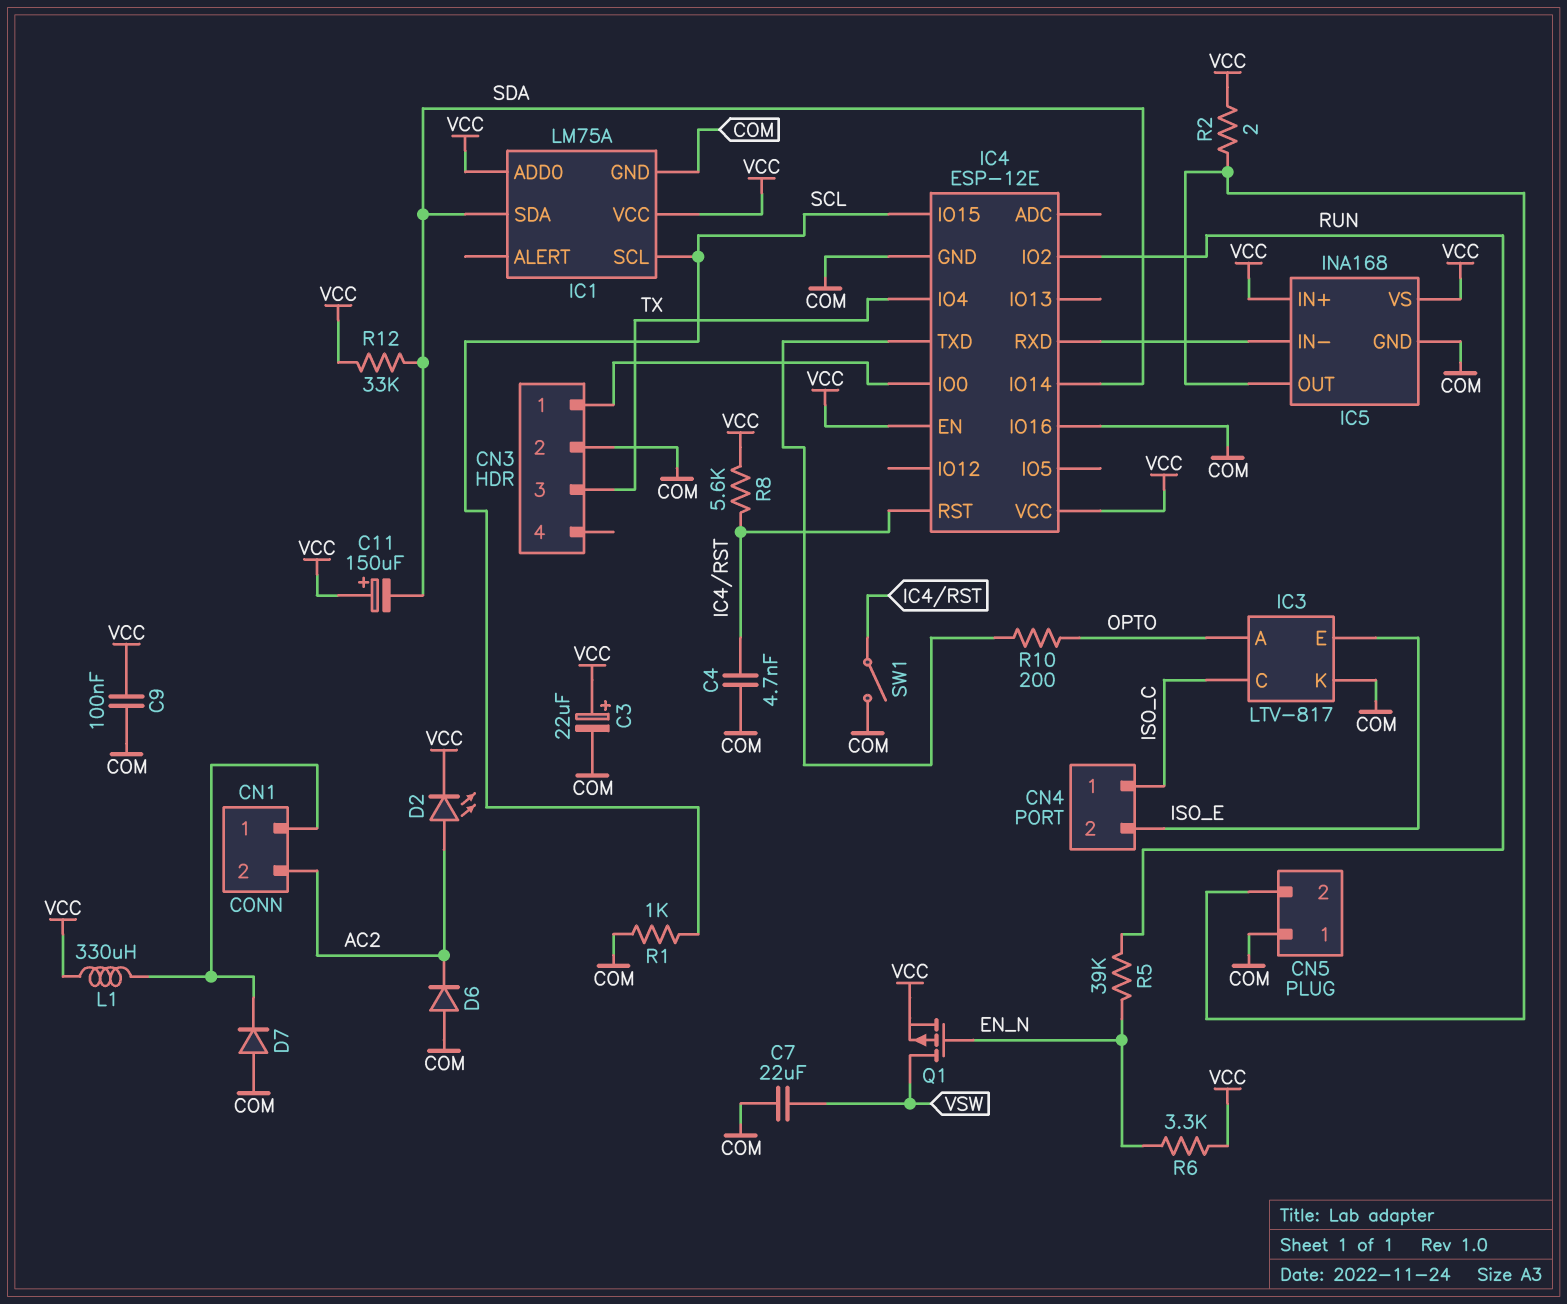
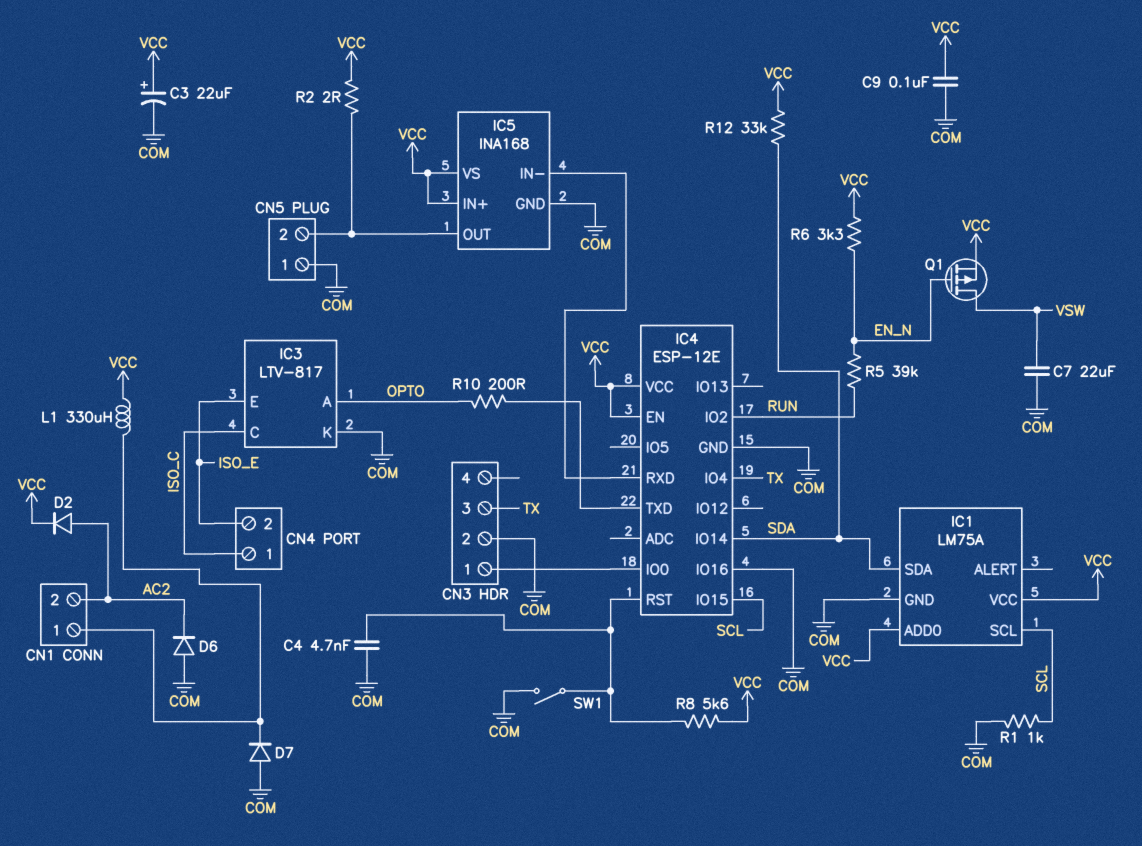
C11: 150uF (plus VCC, minus SDA) -> none
D2: LED (A AC2, K VCC) -> diode (A AC2, K VCC)

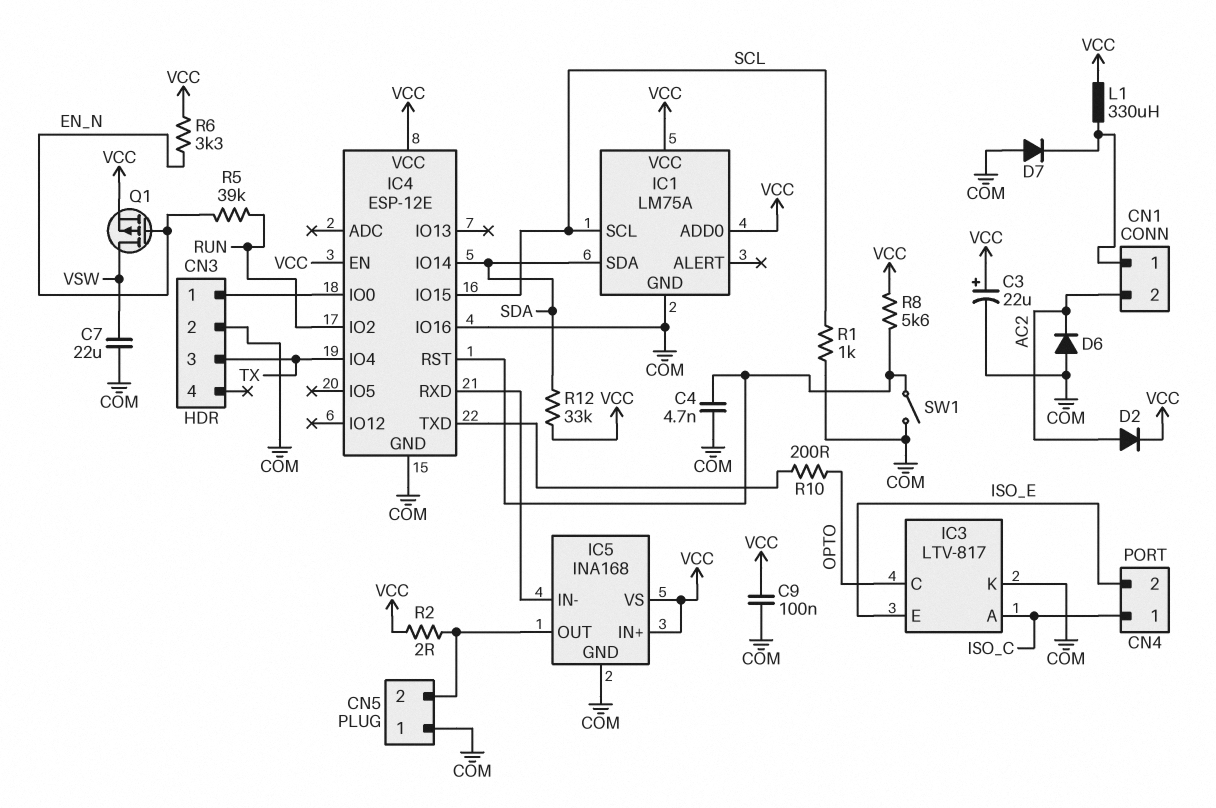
IC3 pin A: OPTO -> ISO_C
IC3 pin C: ISO_C -> OPTO

